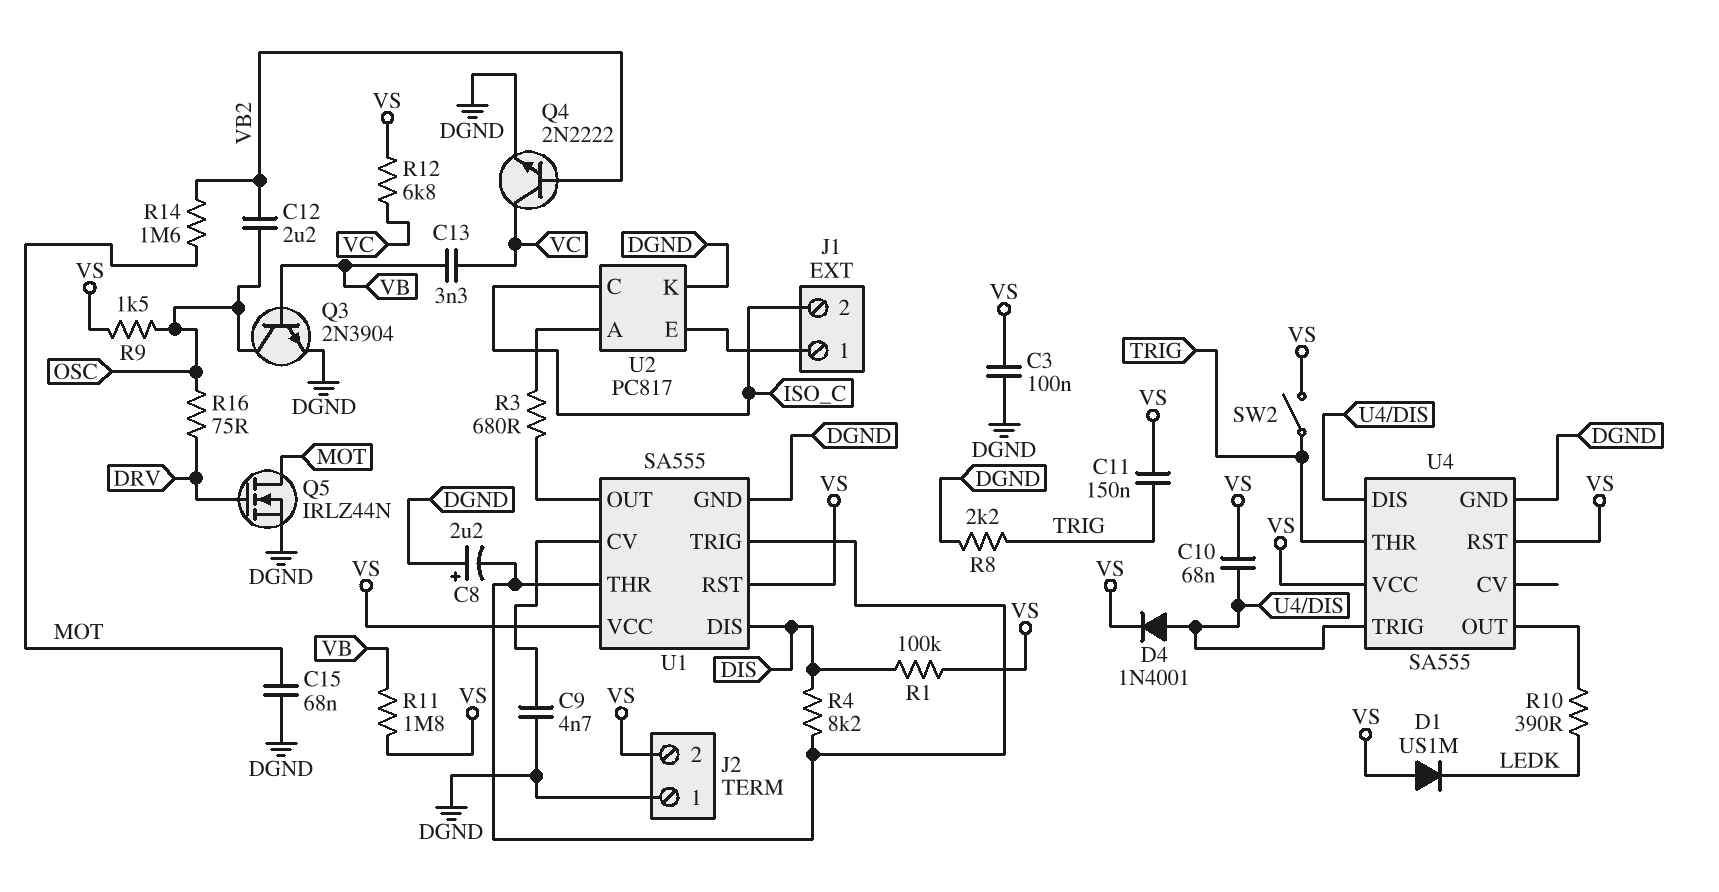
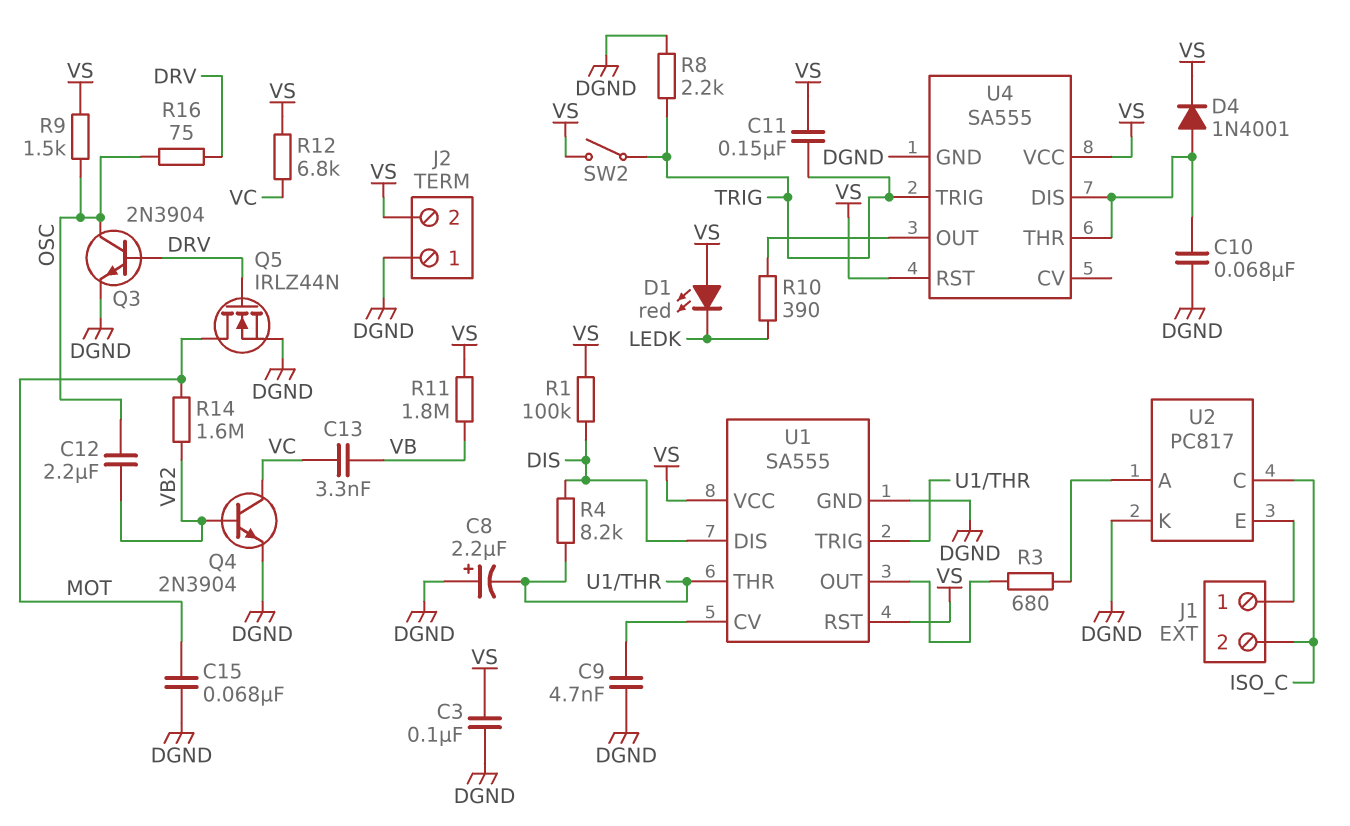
C10: 68nF (U4/DIS, VS) -> 68nF (DGND, U4/DIS)
D1: diode US1M (A VS, K LEDK) -> LED red (A VS, K LEDK)
Q3: NPN 2N3904 (B VB, C OSC, E DGND) -> NPN 2N3904 (B DRV, C OSC, E DGND)
Q4: NPN 2N2222 (B VB2, C VC, E DGND) -> NPN 2N3904 (B VB2, C VC, E DGND)
U4 pin THR: TRIG -> U4/DIS
U4 pin TRIG: U4/DIS -> TRIG

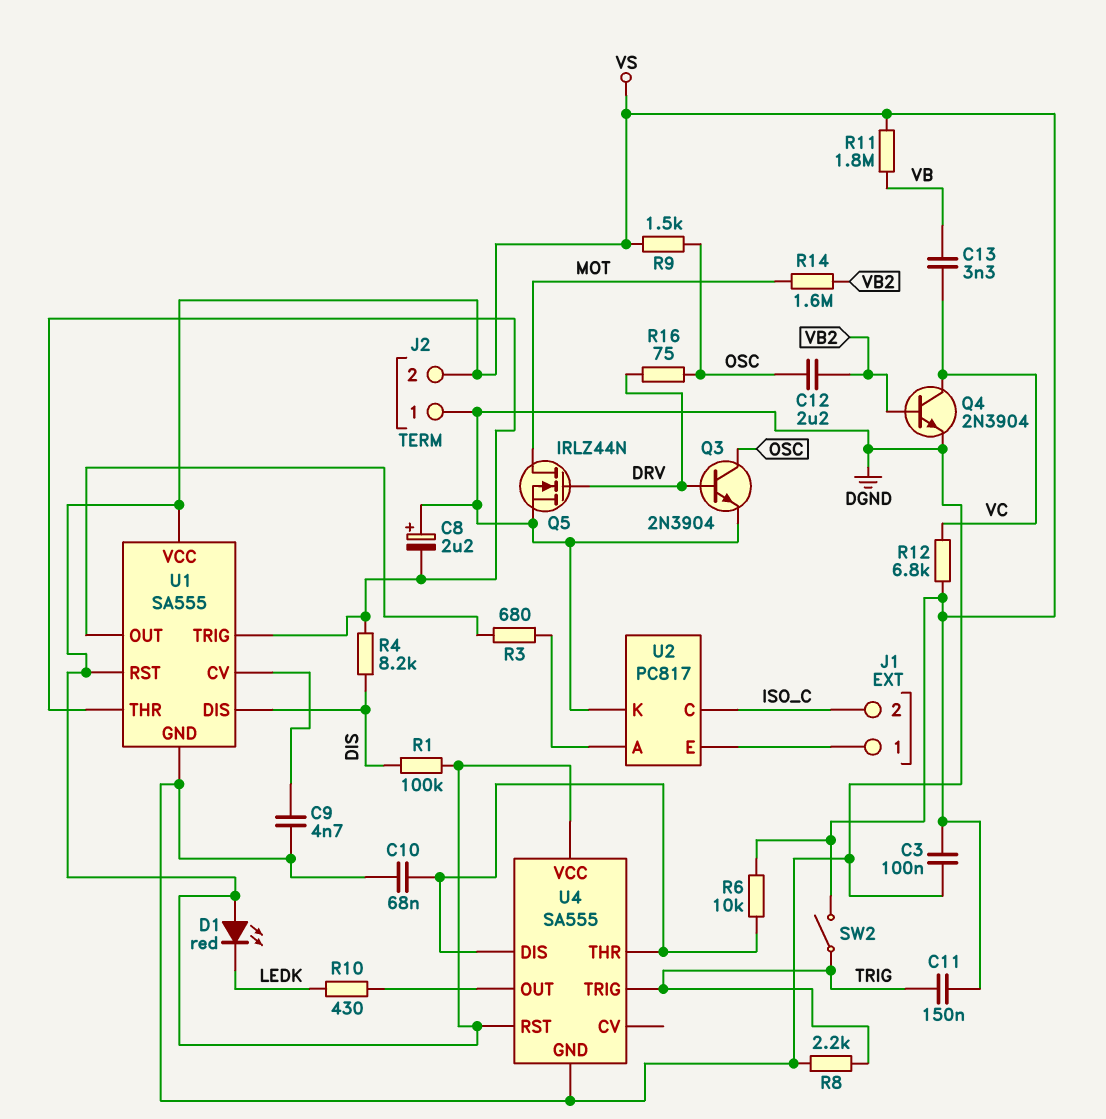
C15: 68nF (DGND, MOT) -> none
D4: diode 1N4001 (A U4/DIS, K VS) -> none
R6: none -> 10k (U4/DIS, VS)
R10: 390 (LEDK, U4/OUT) -> 430 (LEDK, U4/OUT)

